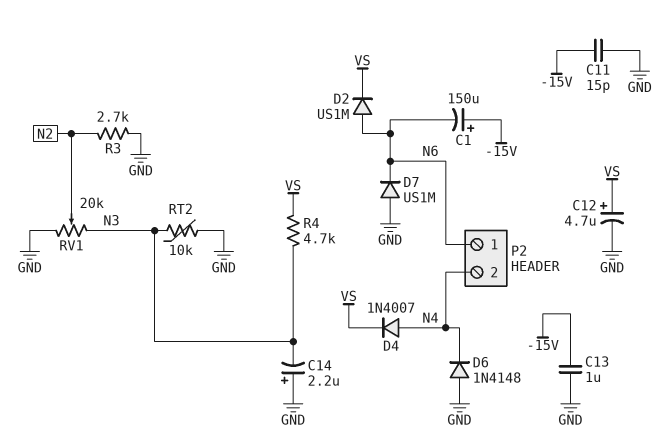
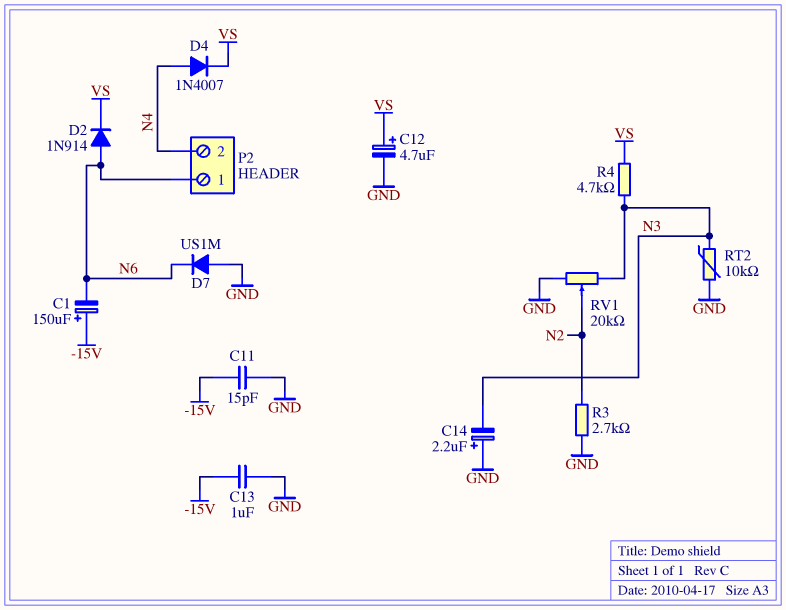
D2: diode US1M (A N6, K VS) -> diode 1N914 (A N6, K VS)
D6: diode 1N4148 (A GND, K N4) -> none

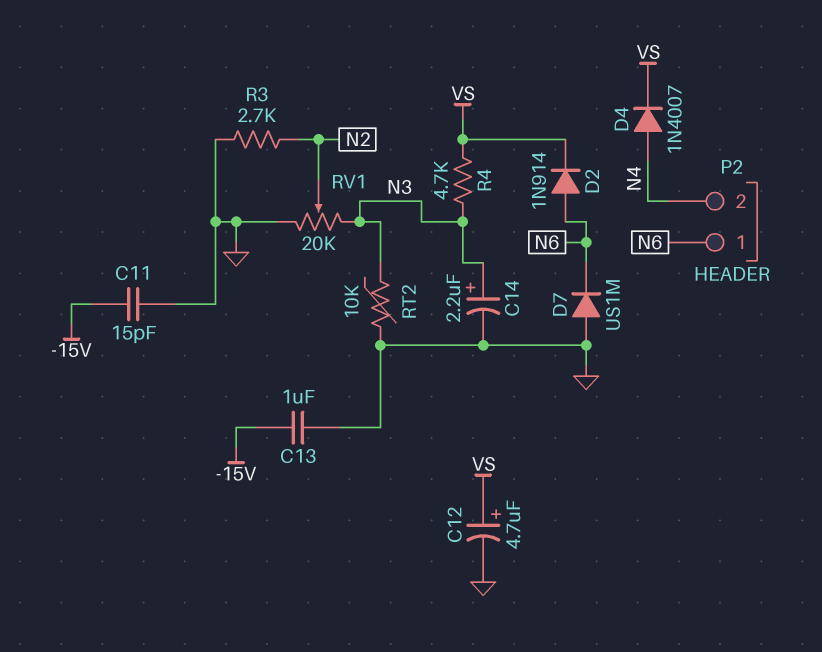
C1: 150uF (plus -15V, minus N6) -> none
C14: 2.2uF (plus GND, minus N3) -> 2.2uF (plus N3, minus GND)

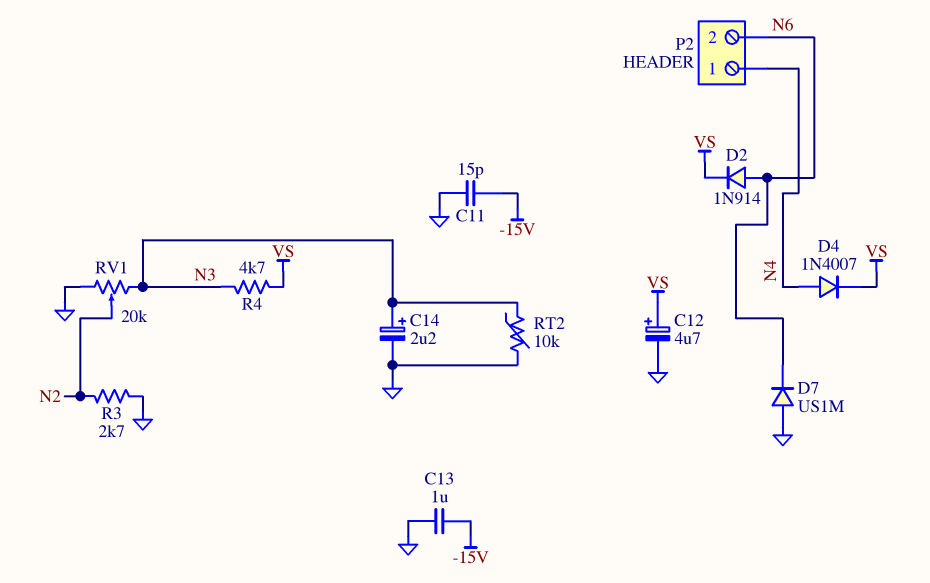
P2 pin 1: N6 -> N4
P2 pin 2: N4 -> N6

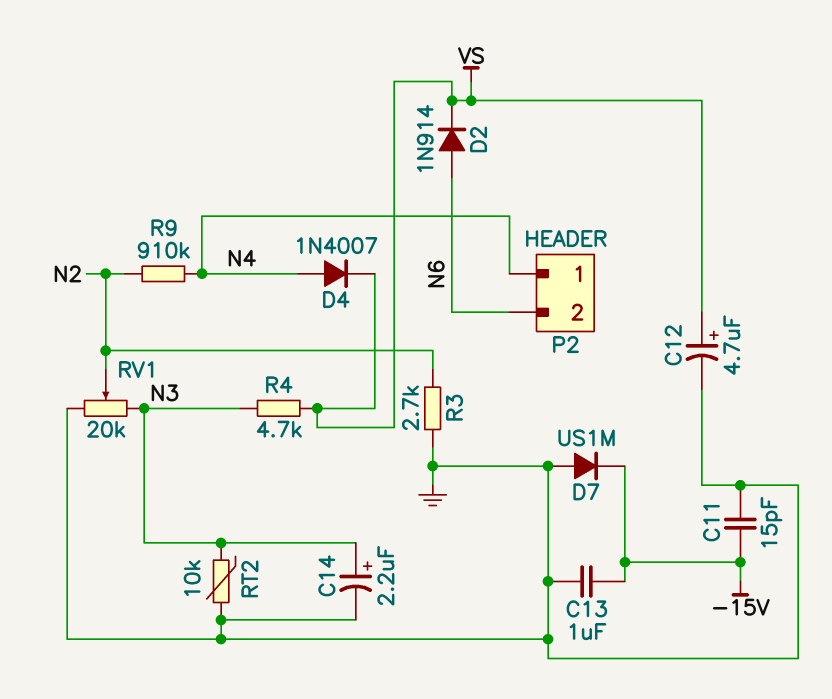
D7: diode US1M (A GND, K N6) -> diode US1M (A GND, K -15V)
R9: none -> 910k (N2, N4)

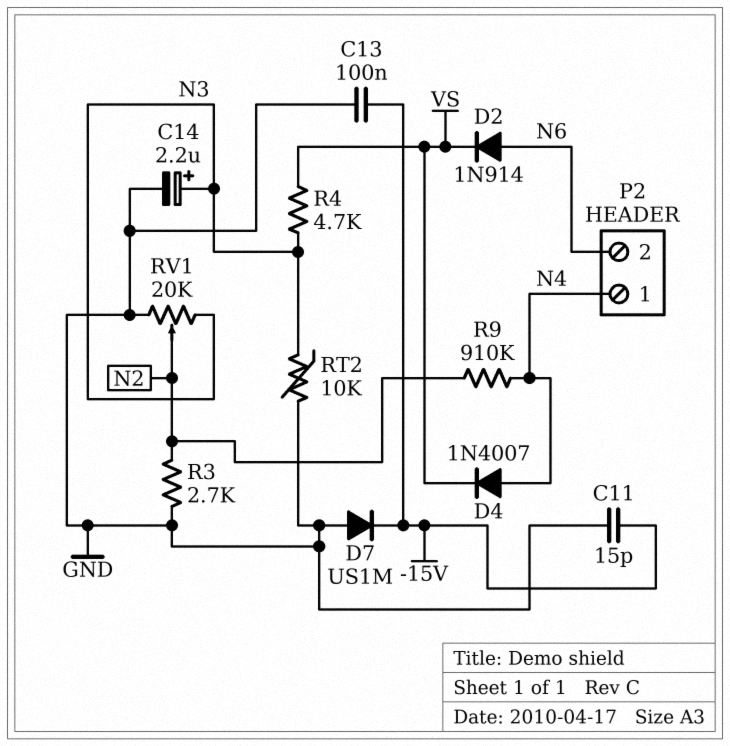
C12: 4.7uF (plus VS, minus GND) -> none
C13: 1uF (-15V, GND) -> 100nF (-15V, GND)

